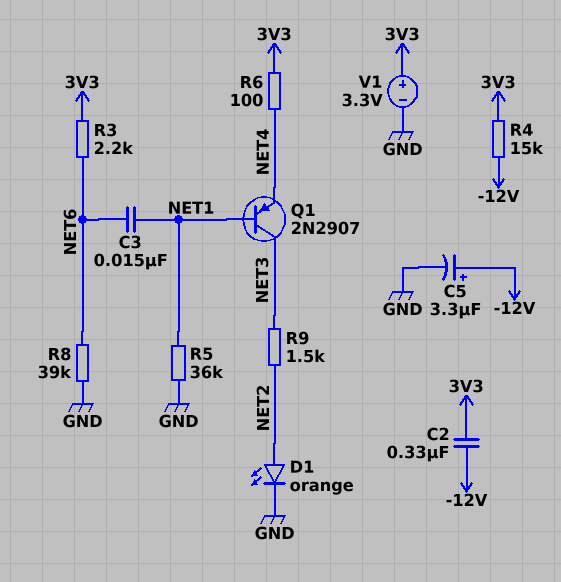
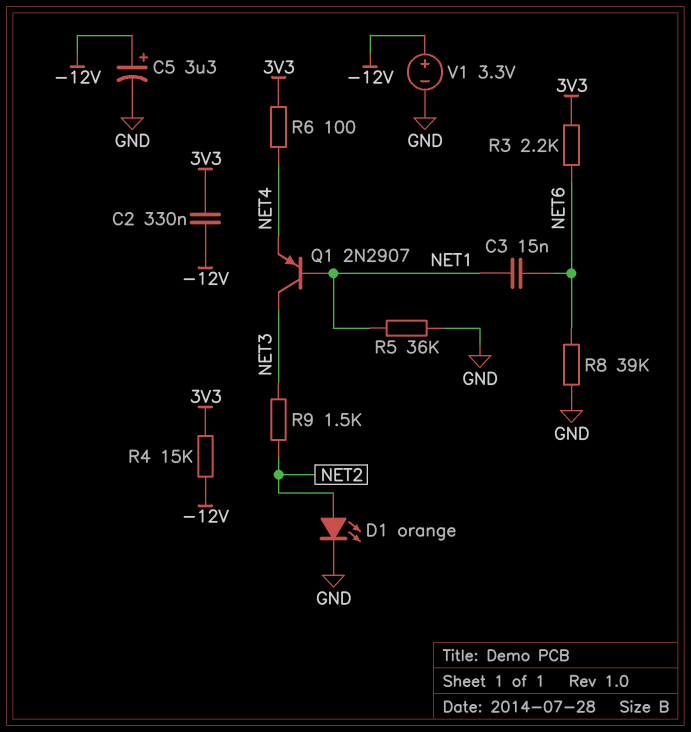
V1: 3.3V (plus 3V3, minus GND) -> 3.3V (plus -12V, minus GND)

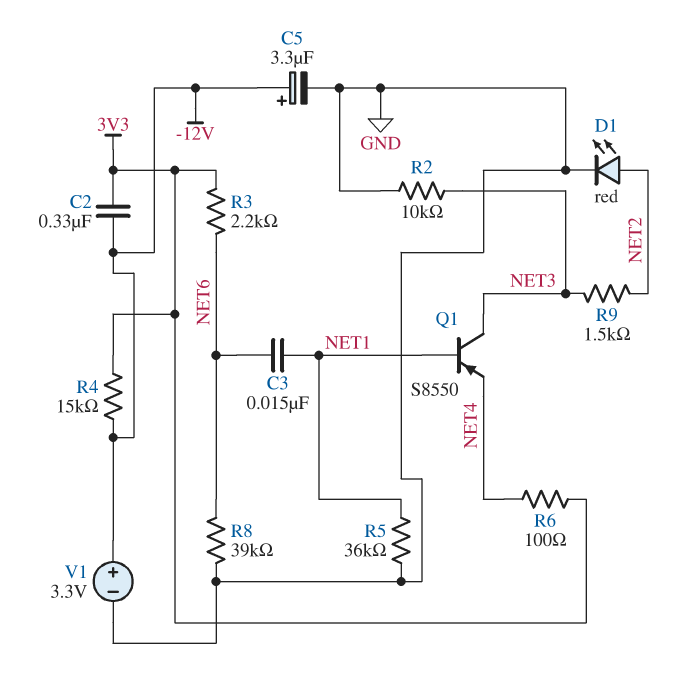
D1: LED orange (A NET2, K GND) -> LED red (A NET2, K GND)
Q1: PNP 2N2907 (B NET1, C NET3, E NET4) -> PNP S8550 (B NET1, C NET3, E NET4)
R2: none -> 10k (GND, NET3)

